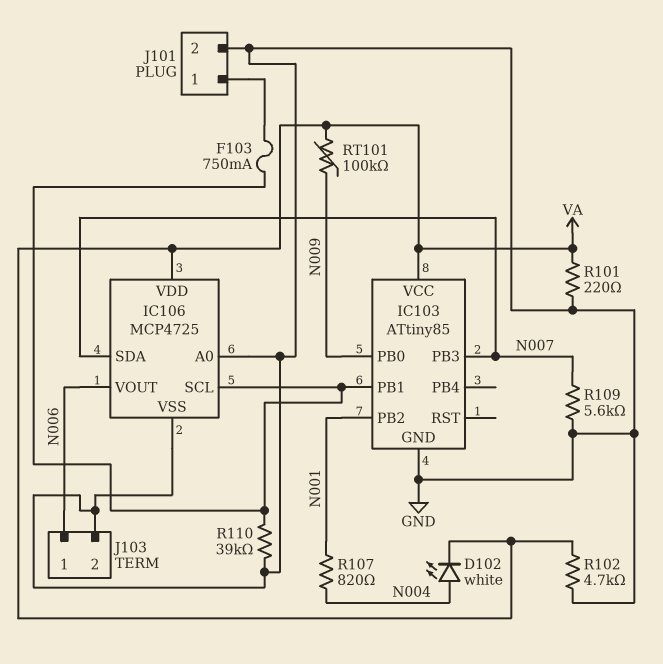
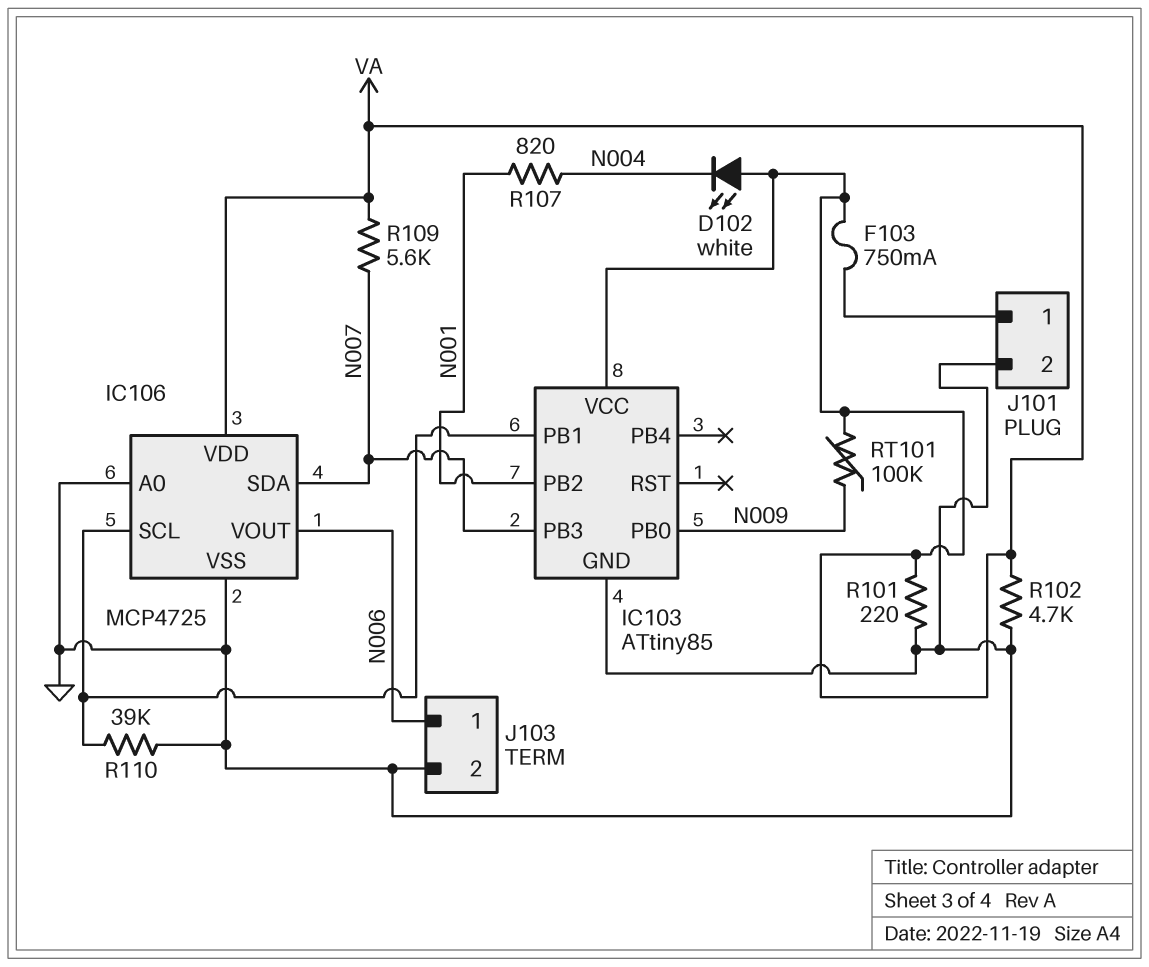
D102: LED white (A N004, K VA) -> LED white (A VA, K N004)
F103: 750mA (IC103/PB1, J101/1) -> 750mA (J101/1, VA)
R109: 5.6k (GND, N007) -> 5.6k (N007, VA)

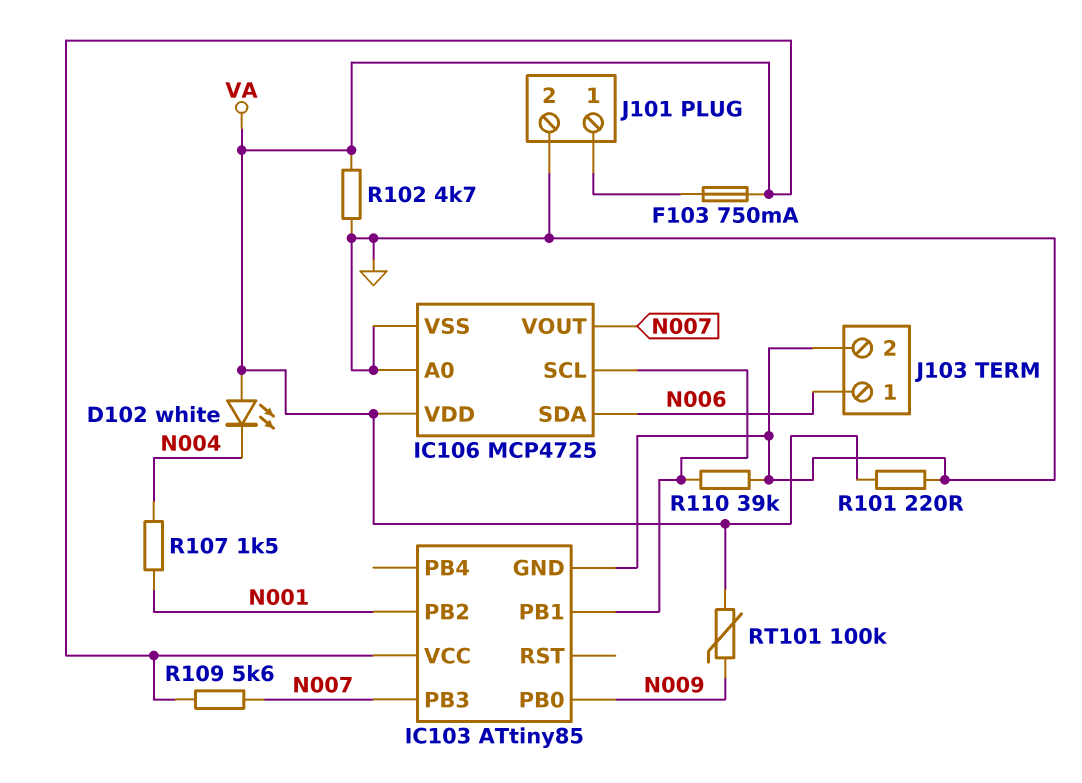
IC106 pin SDA: N007 -> N006
IC106 pin VOUT: N006 -> N007
R107: 820 (N001, N004) -> 1.5k (N001, N004)

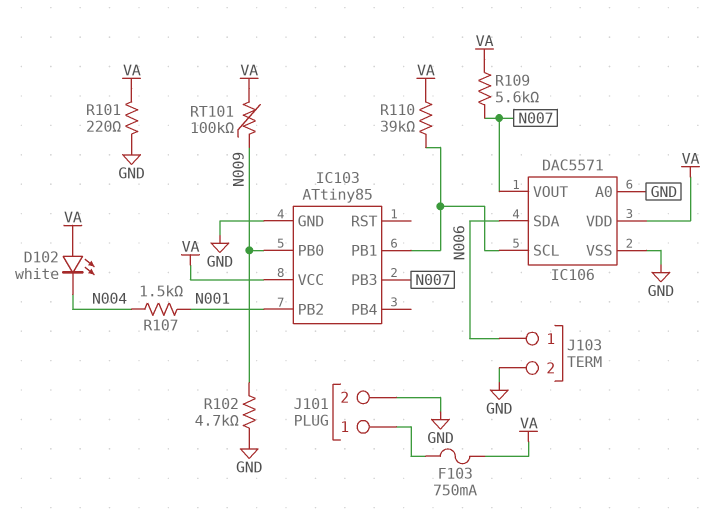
IC106: MCP4725 -> DAC5571
R102: 4.7k (GND, VA) -> 4.7k (GND, N009)
R110: 39k (GND, IC103/PB1) -> 39k (IC103/PB1, VA)

